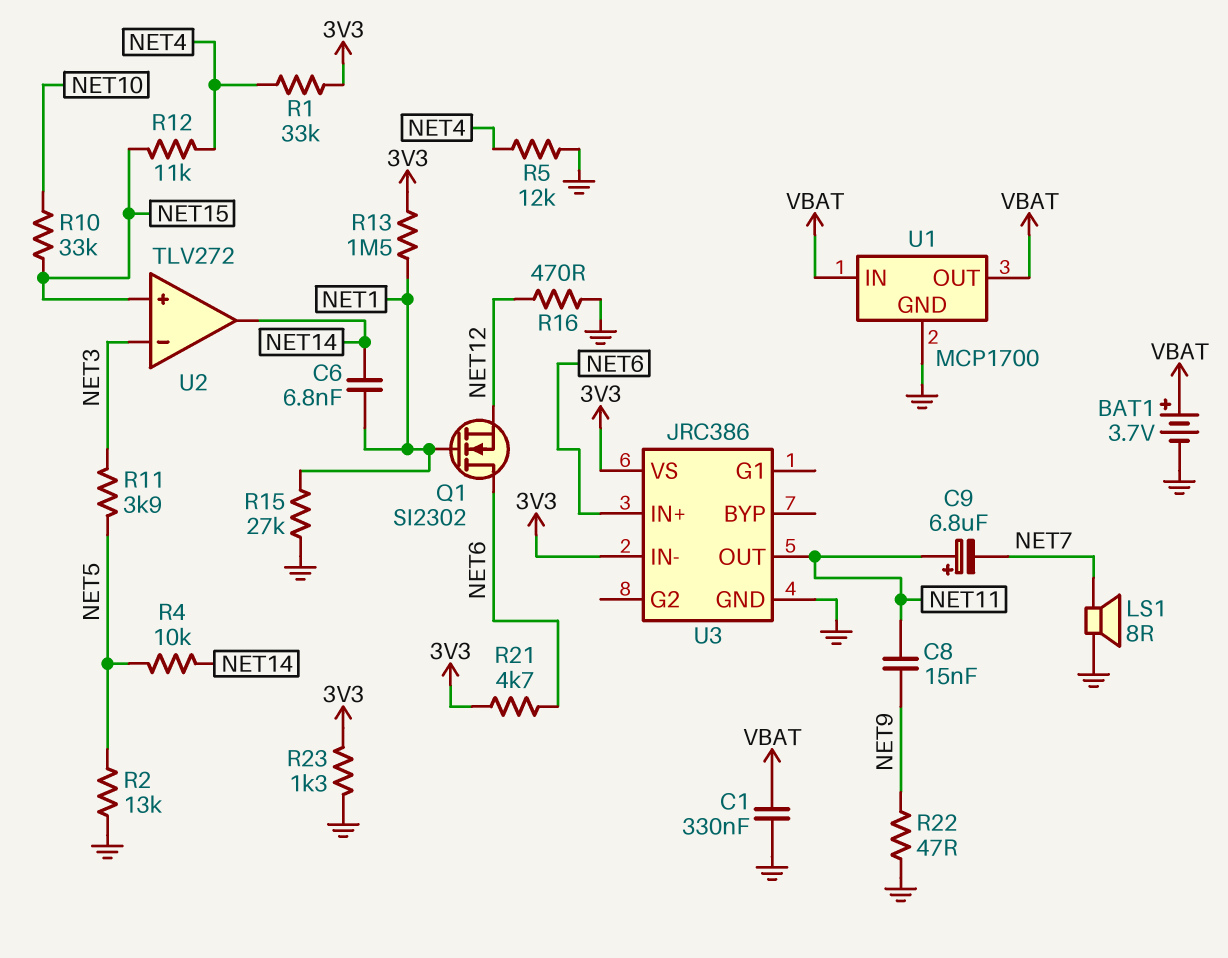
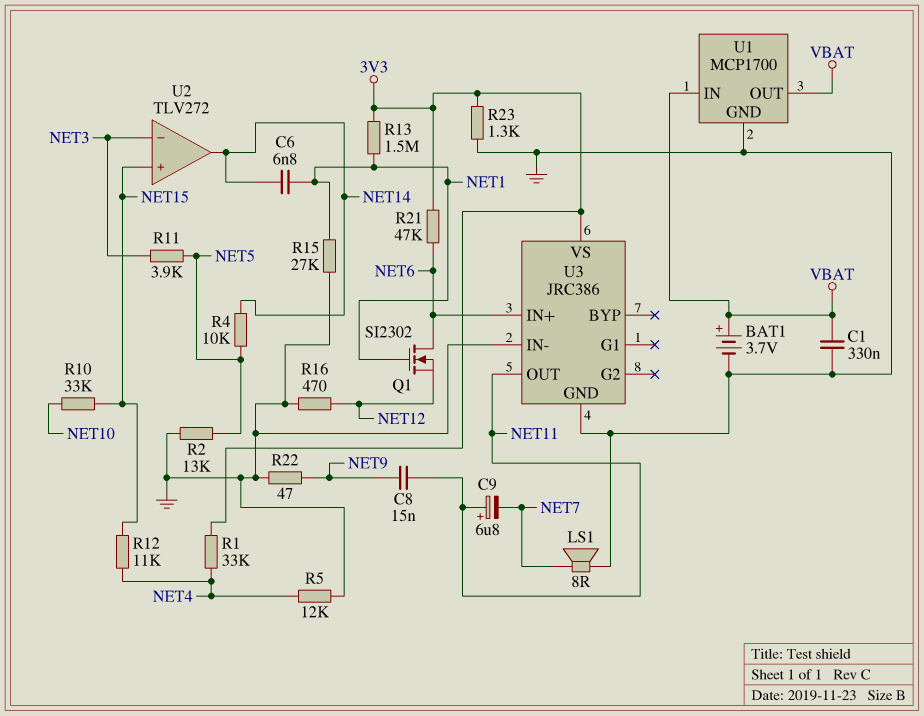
R21: 4.7k (3V3, NET6) -> 47k (3V3, NET6)
U3 pin IN-: 3V3 -> GND

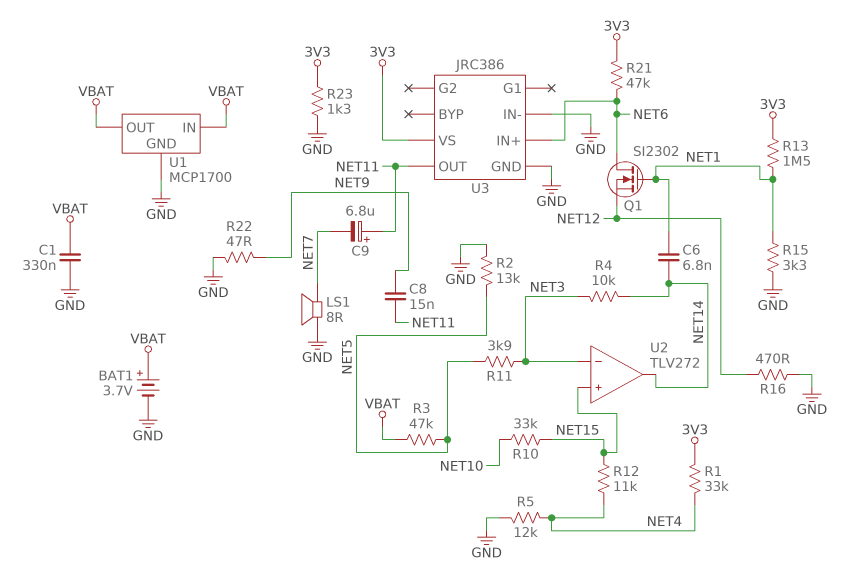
R3: none -> 47k (NET5, VBAT)
R4: 10k (NET5, NET14) -> 10k (NET3, NET14)
R15: 27k (GND, NET1) -> 3.3k (GND, NET1)

